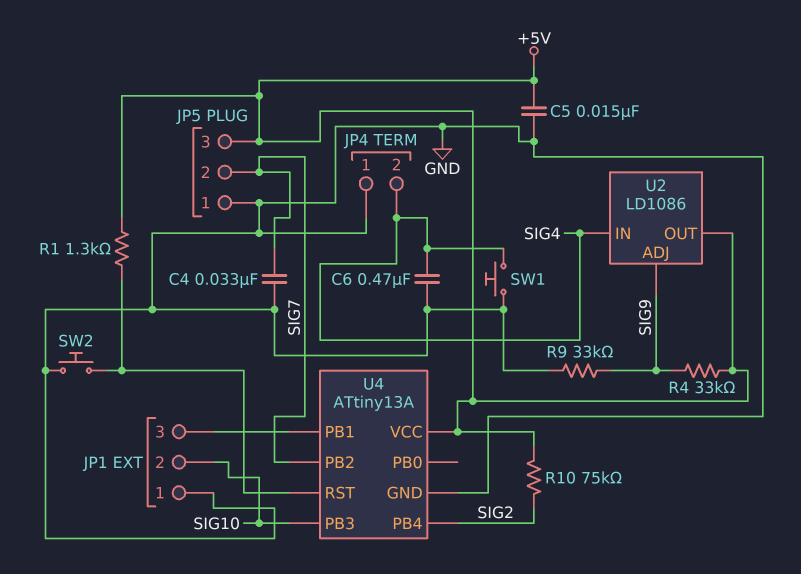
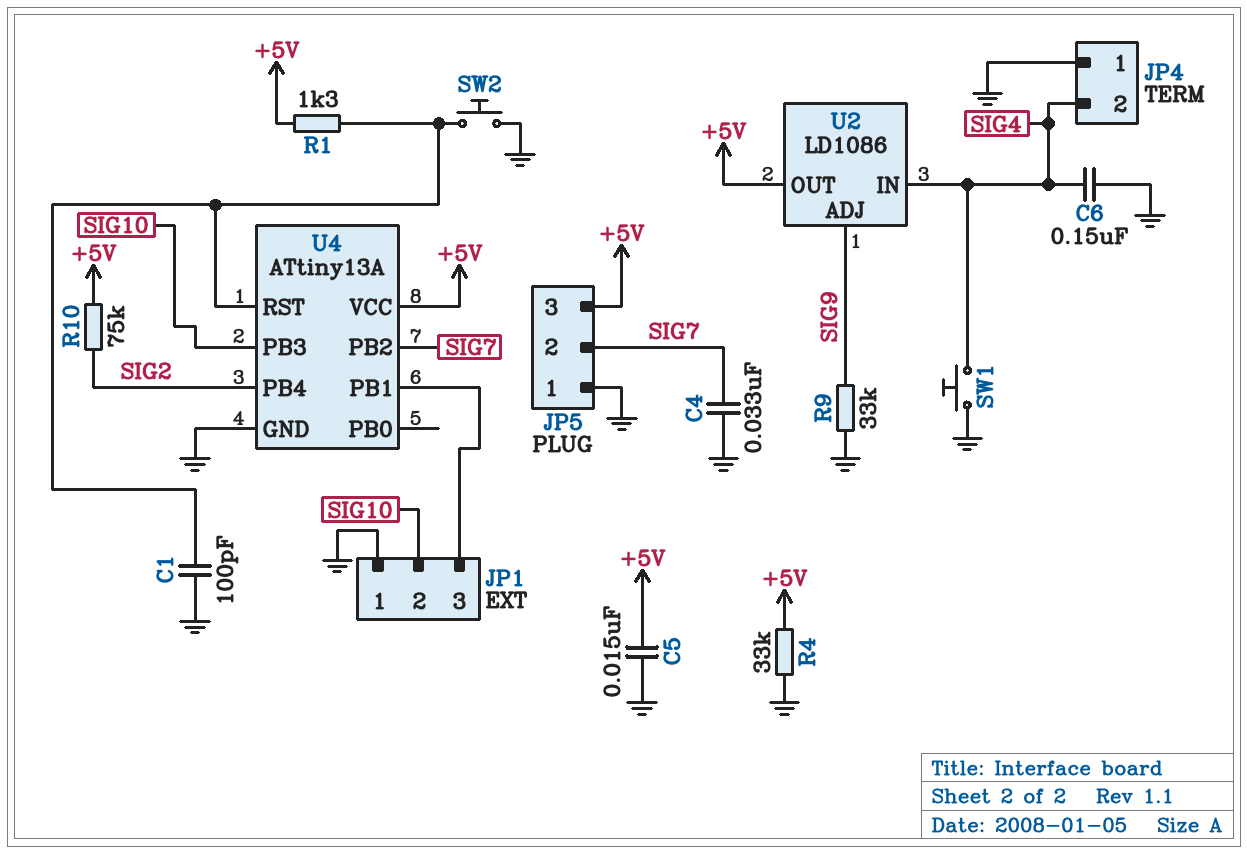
C1: none -> 100pF (GND, U4/RST)
C6: 470nF (GND, SIG4) -> 150nF (GND, SIG4)
R4: 33k (+5V, SIG9) -> 33k (+5V, GND)

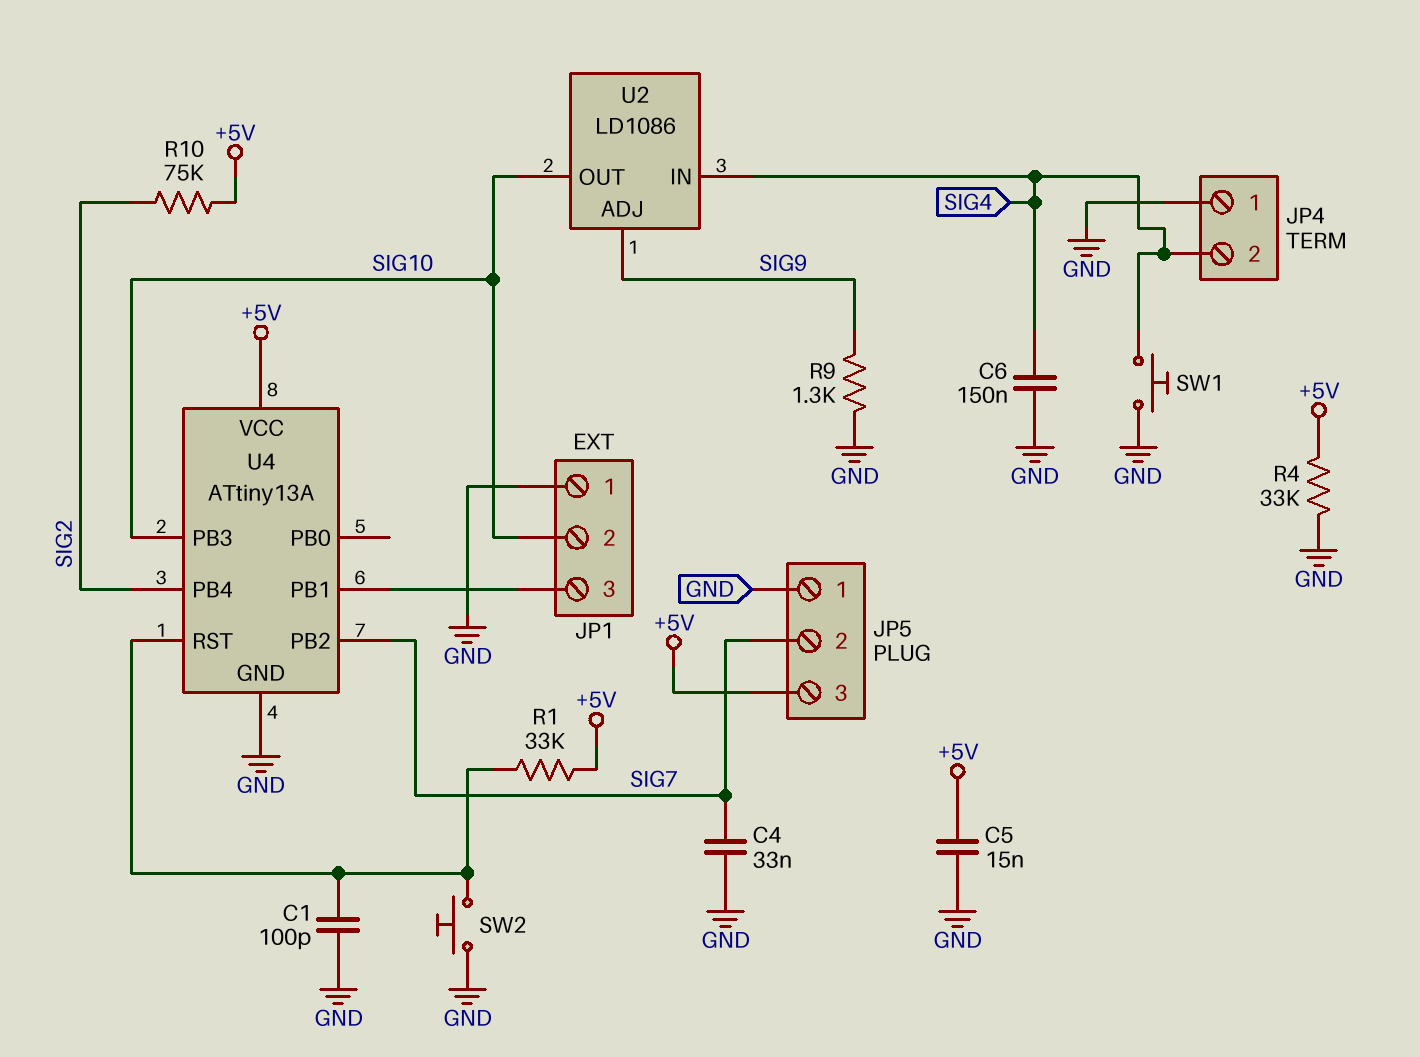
R1: 1.3k (+5V, U4/RST) -> 33k (+5V, U4/RST)
R9: 33k (GND, SIG9) -> 1.3k (GND, SIG9)
U2 pin OUT: +5V -> SIG10

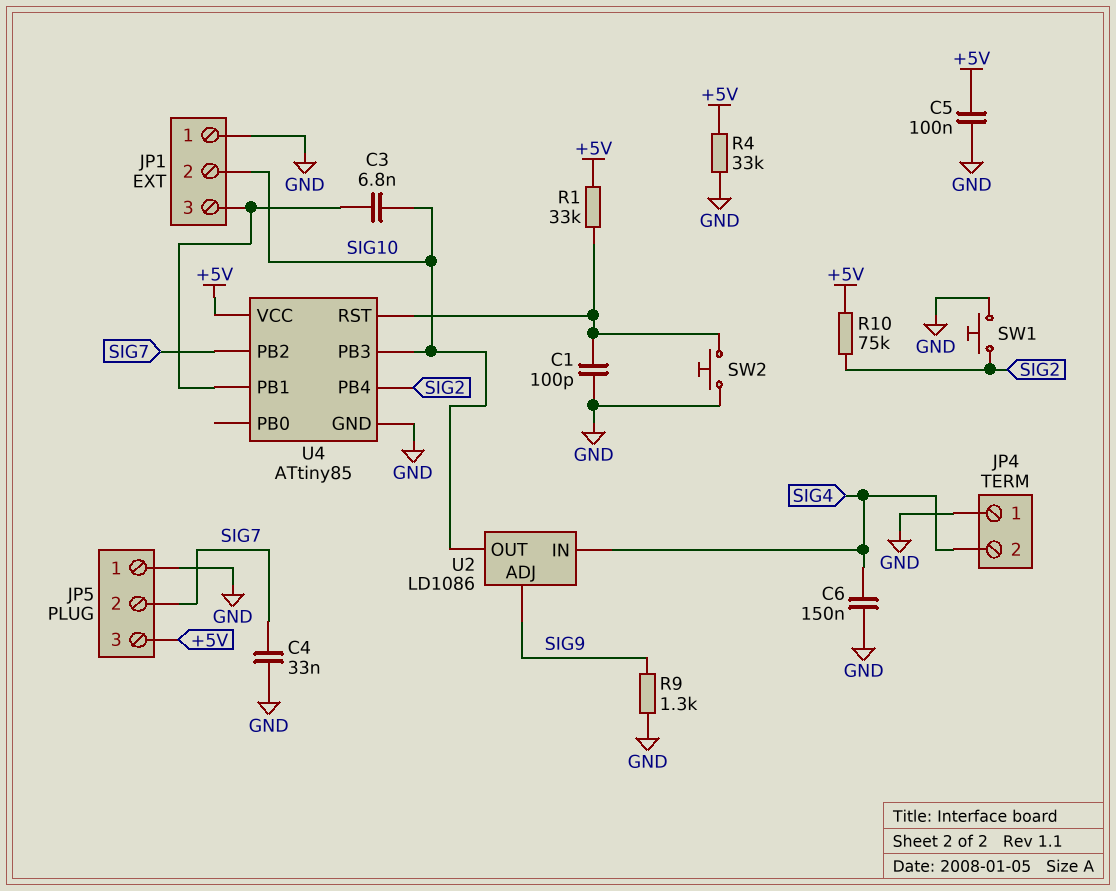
C3: none -> 6.8nF (JP1/3, SIG10)
C5: 15nF (+5V, GND) -> 100nF (+5V, GND)
SW1: button (GND, SIG4) -> button (GND, SIG2)
U4: ATtiny13A -> ATtiny85

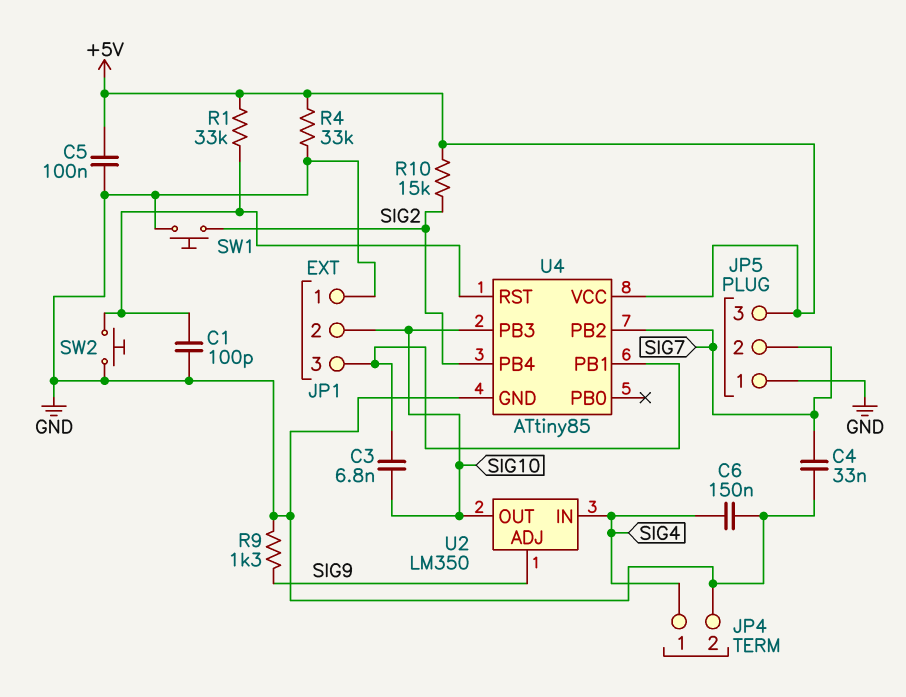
JP4 pin 1: GND -> SIG4
JP4 pin 2: SIG4 -> GND
R10: 75k (+5V, SIG2) -> 15k (+5V, SIG2)
U2: LD1086 -> LM350

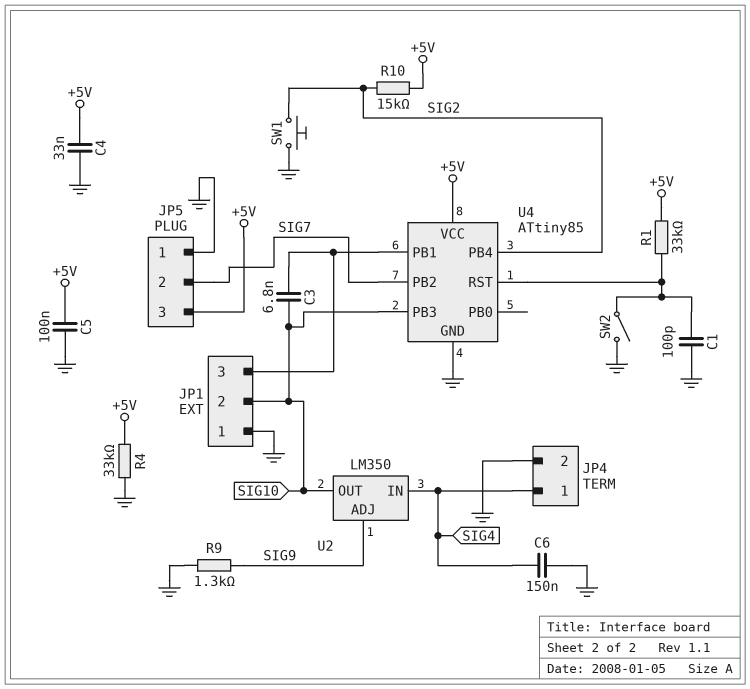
C4: 33nF (GND, SIG7) -> 33nF (+5V, GND)
SW2: button (GND, U4/RST) -> switch (GND, U4/RST)

